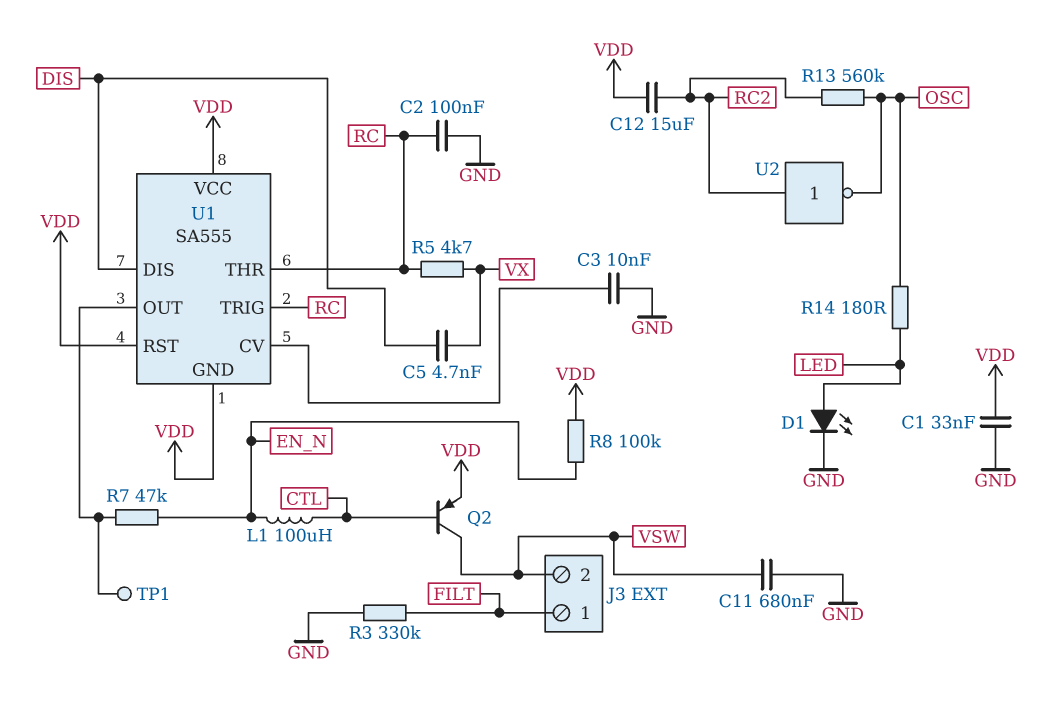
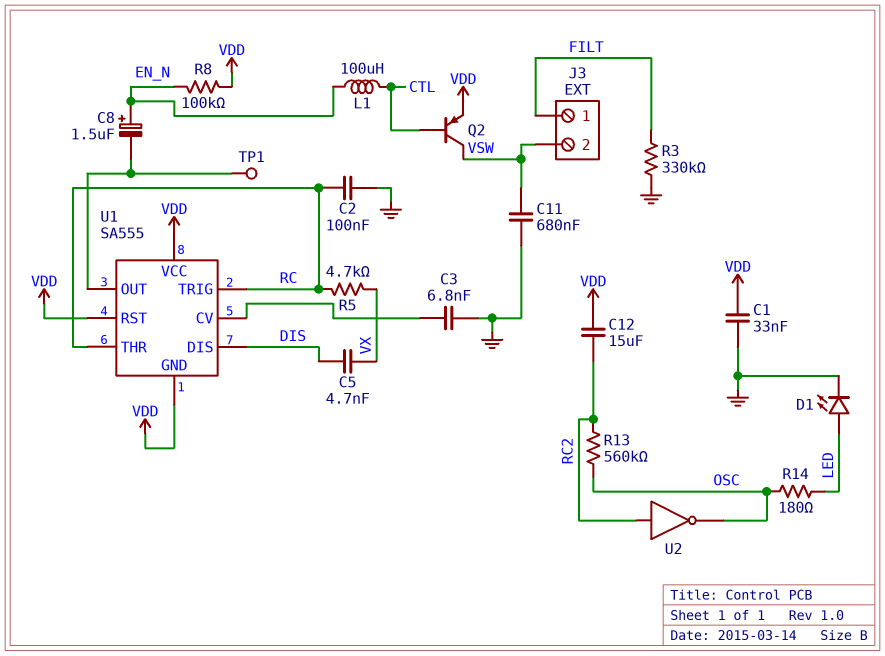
C3: 10nF (GND, U1/CV) -> 6.8nF (GND, U1/CV)
C8: none -> 1.5uF (plus EN_N, minus U1/OUT)
R7: 47k (EN_N, U1/OUT) -> none

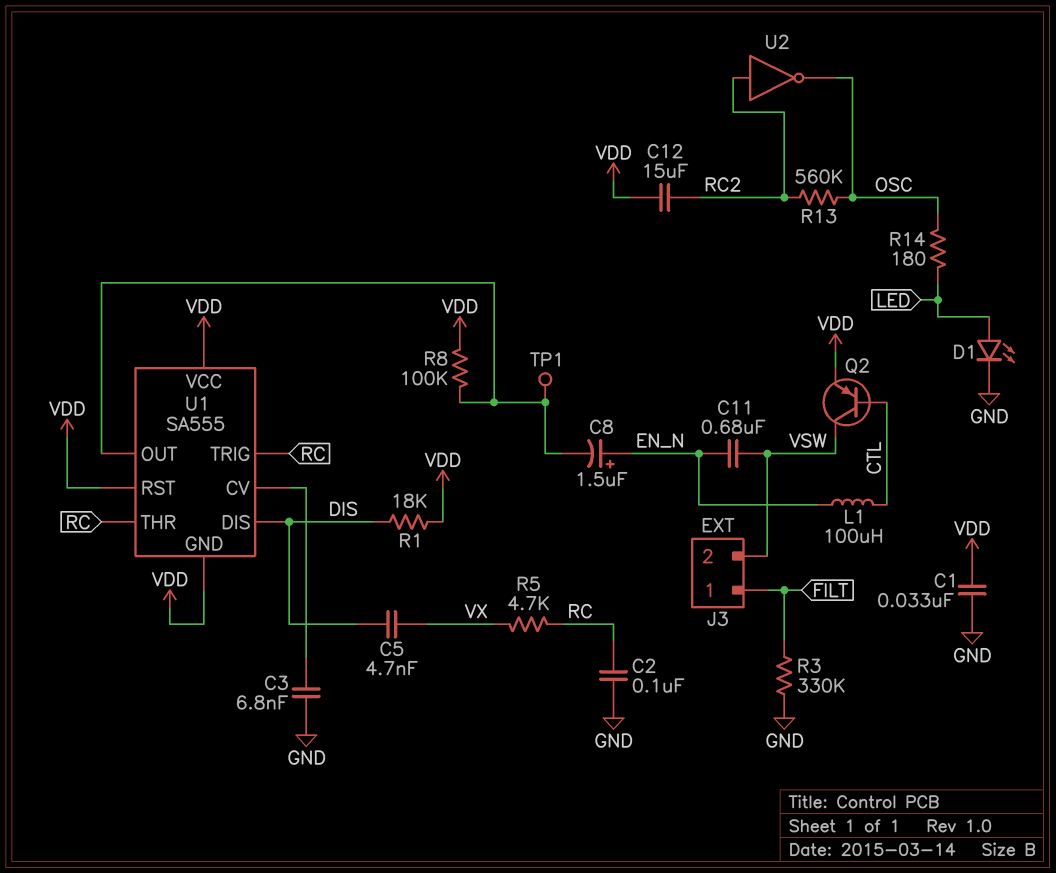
C11: 680nF (GND, VSW) -> 680nF (EN_N, VSW)
R1: none -> 18k (DIS, VDD)
R8: 100k (EN_N, VDD) -> 100k (U1/OUT, VDD)

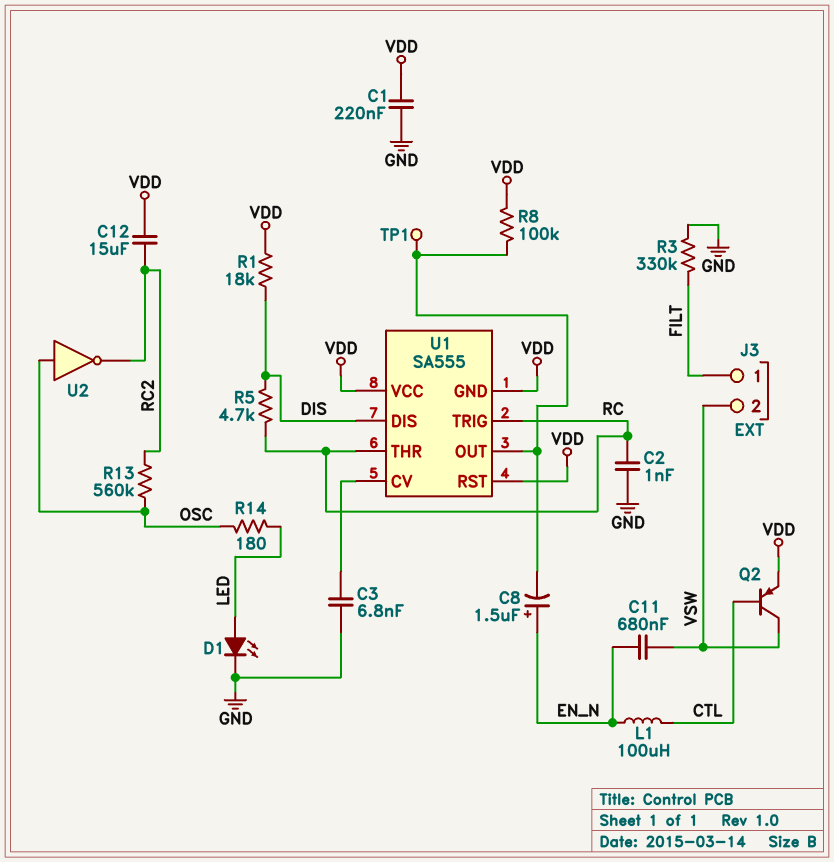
C1: 33nF (GND, VDD) -> 220nF (GND, VDD)
C2: 100nF (GND, RC) -> 1nF (GND, RC)
C5: 4.7nF (DIS, VX) -> none
R5: 4.7k (RC, VX) -> 4.7k (DIS, RC)
U2: NOT (in RC2, out OSC) -> NOT (in OSC, out RC2)

